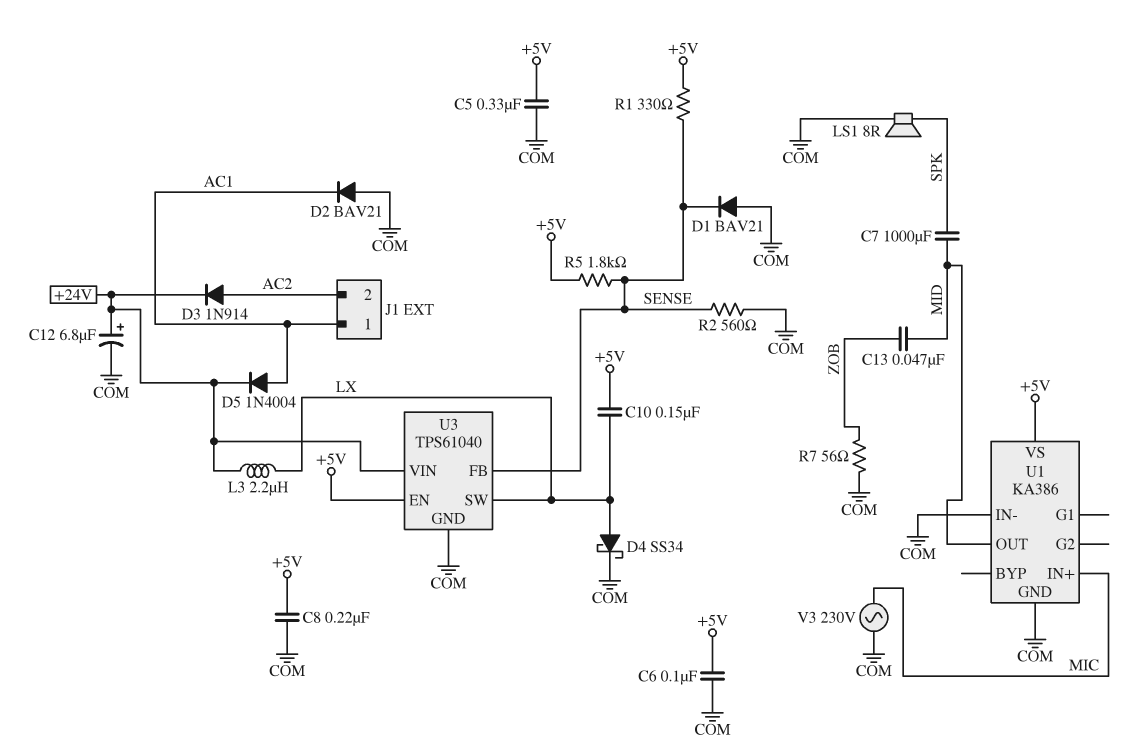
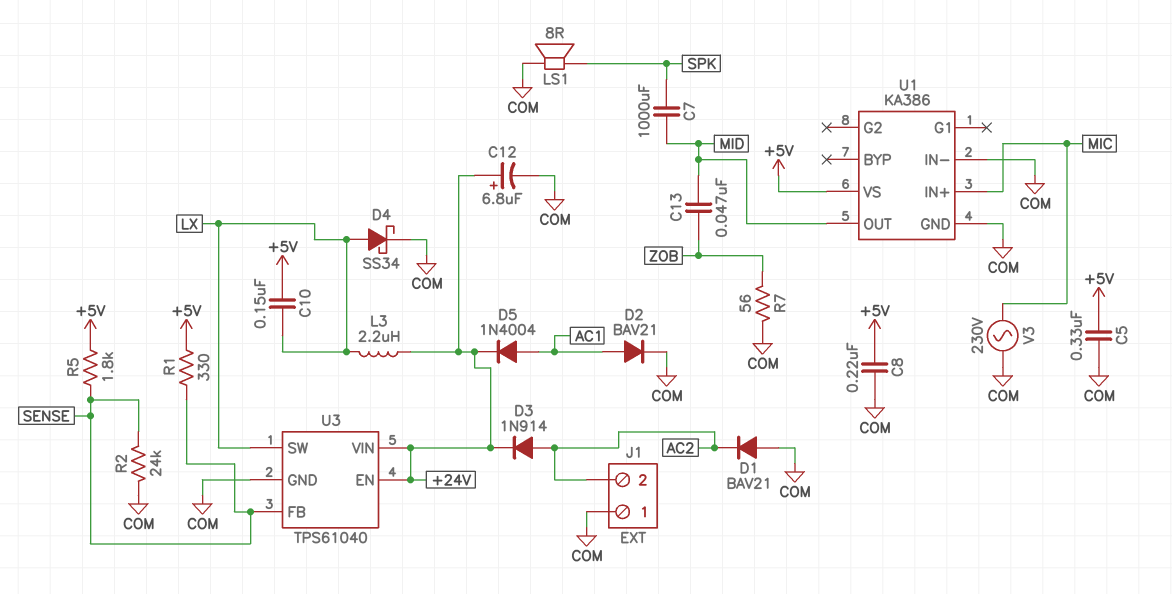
C6: 100nF (+5V, COM) -> none
D1: diode BAV21 (A COM, K SENSE) -> diode BAV21 (A COM, K AC2)
D2: diode BAV21 (A COM, K AC1) -> diode BAV21 (A AC1, K COM)
J1 pin 1: AC1 -> COM
R2: 560 (COM, SENSE) -> 24k (COM, SENSE)
U3 pin EN: +5V -> +24V

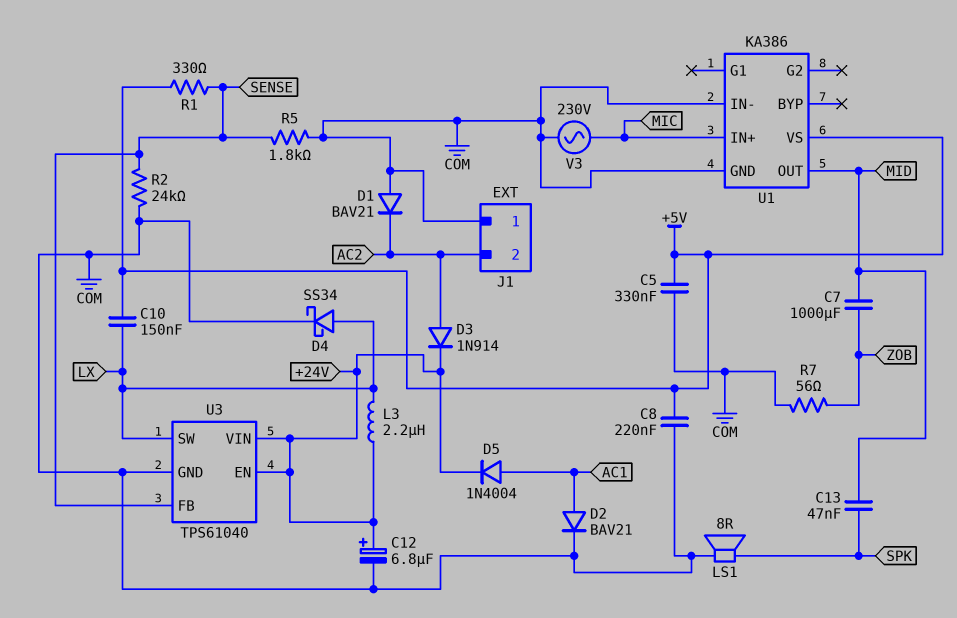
C7: 1000uF (MID, SPK) -> 1000uF (MID, ZOB)
C13: 47nF (MID, ZOB) -> 47nF (MID, SPK)
R5: 1.8k (+5V, SENSE) -> 1.8k (COM, SENSE)

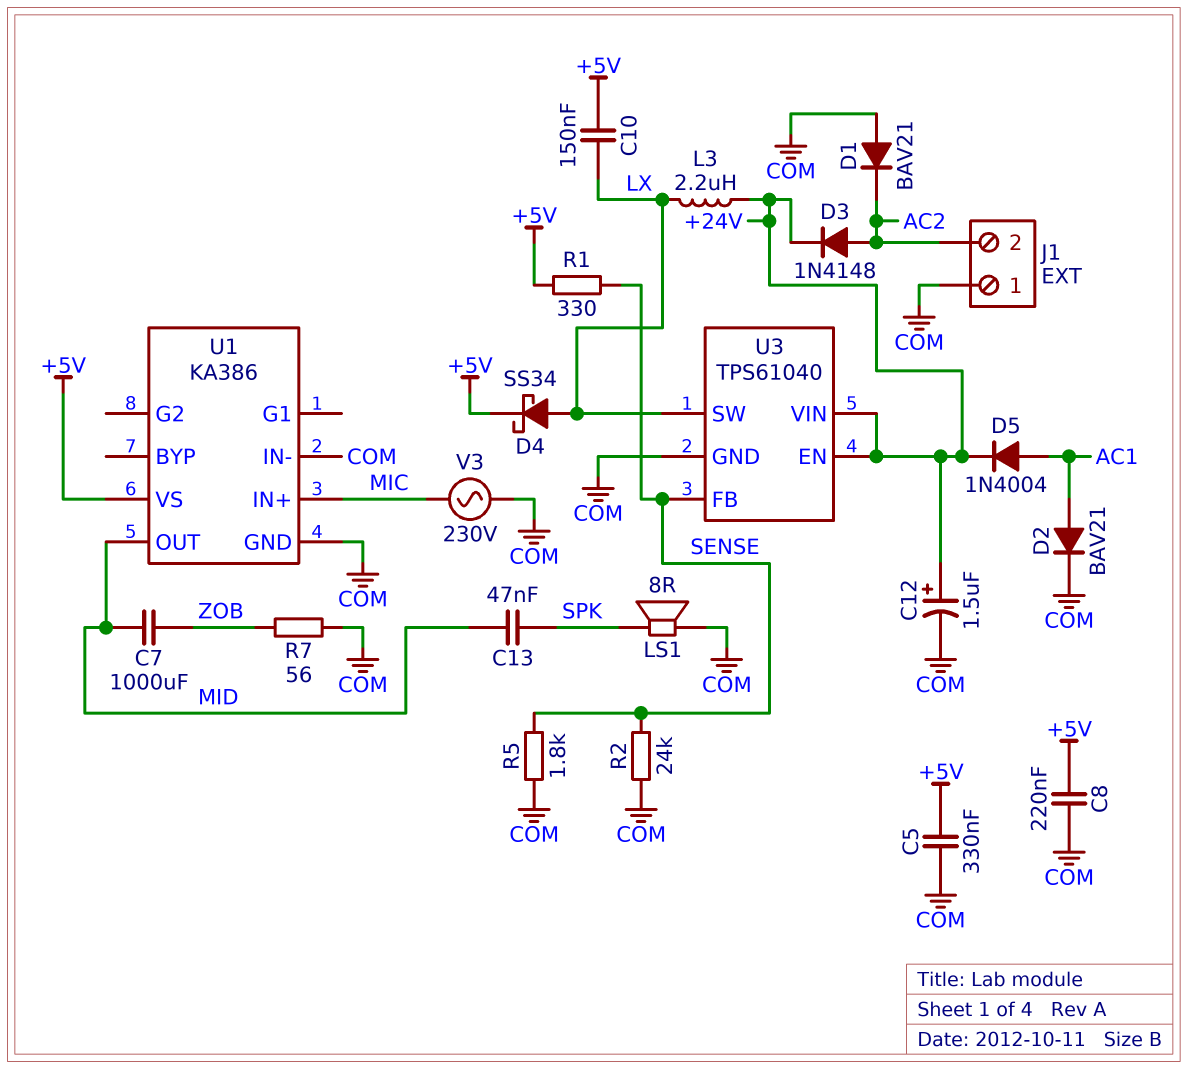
C12: 6.8uF (plus +24V, minus COM) -> 1.5uF (plus +24V, minus COM)
D3: diode 1N914 (A AC2, K +24V) -> diode 1N4148 (A AC2, K +24V)
D4: schottky SS34 (A LX, K COM) -> schottky SS34 (A LX, K +5V)

